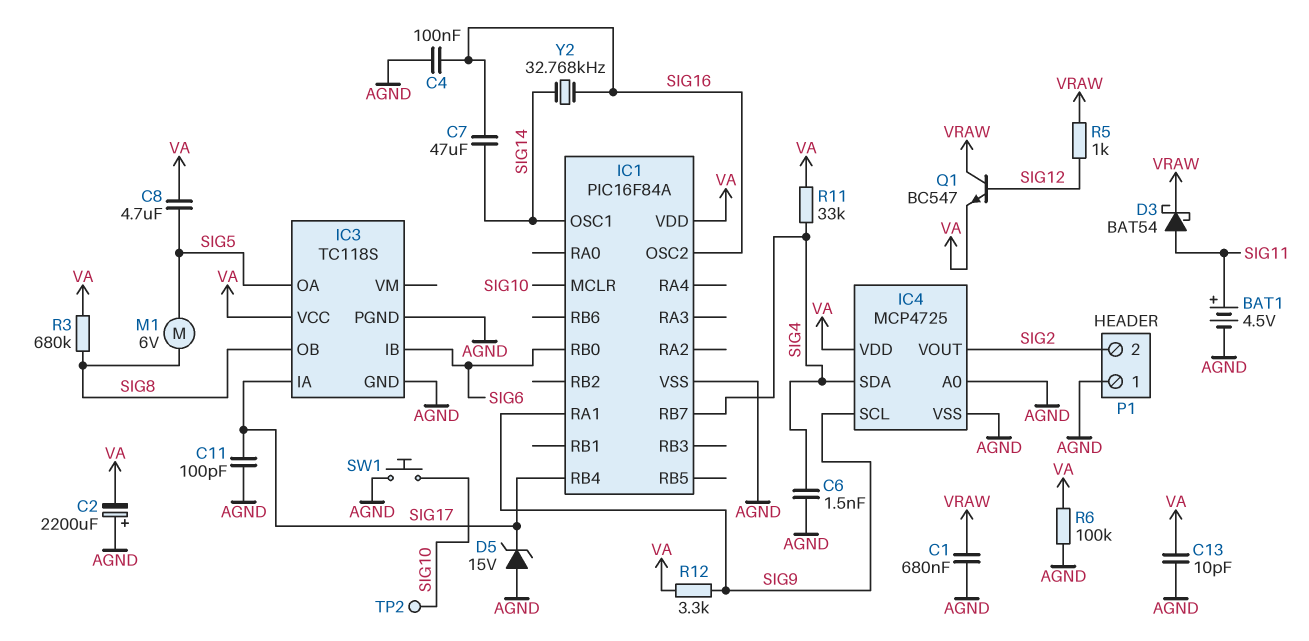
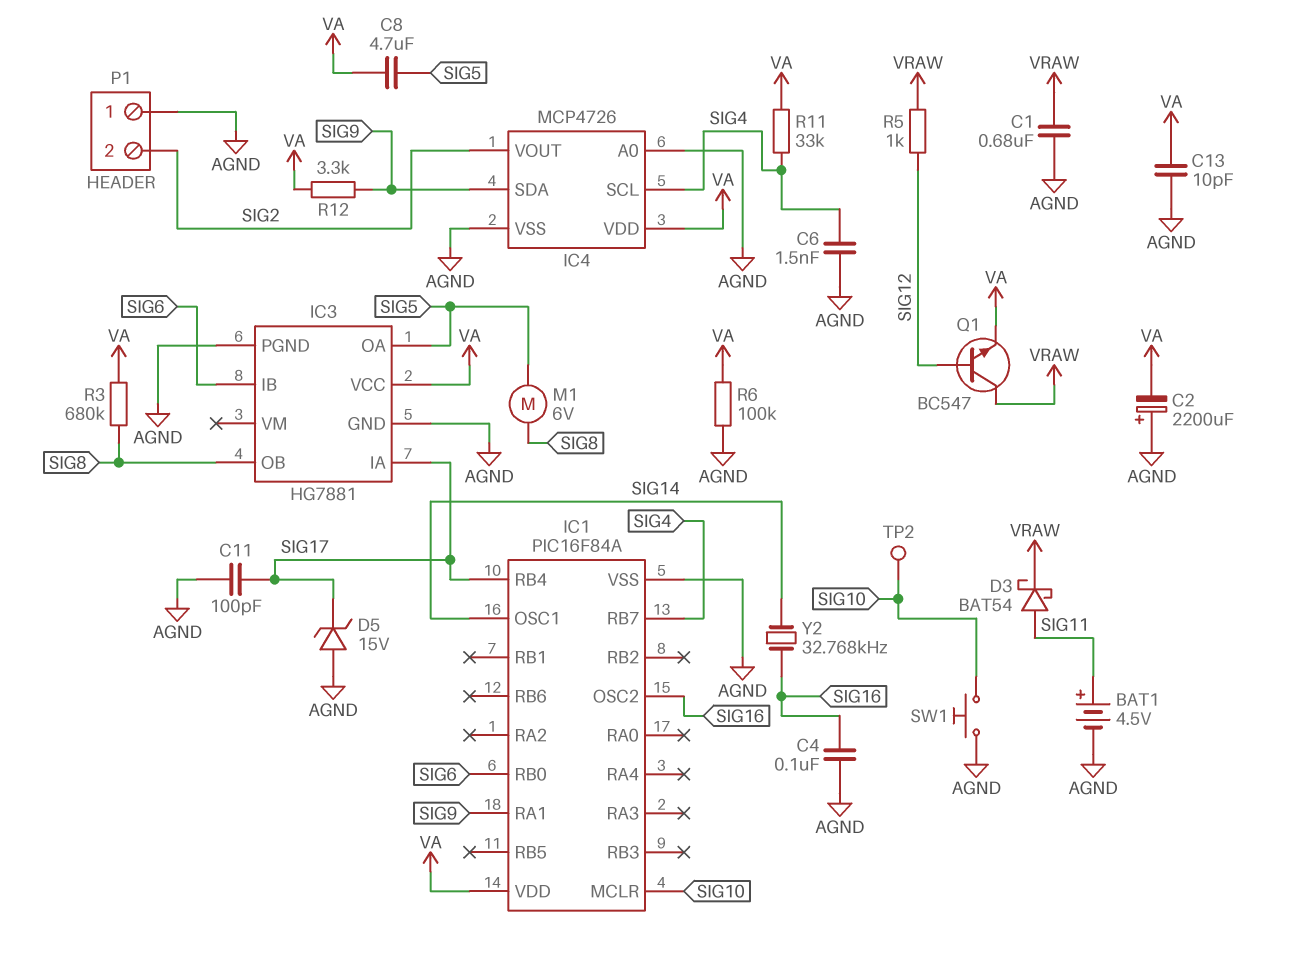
C7: 47uF (SIG14, SIG16) -> none
IC3: TC118S -> HG7881
IC4: MCP4725 -> MCP4726
IC4 pin SCL: SIG9 -> SIG4
IC4 pin SDA: SIG4 -> SIG9

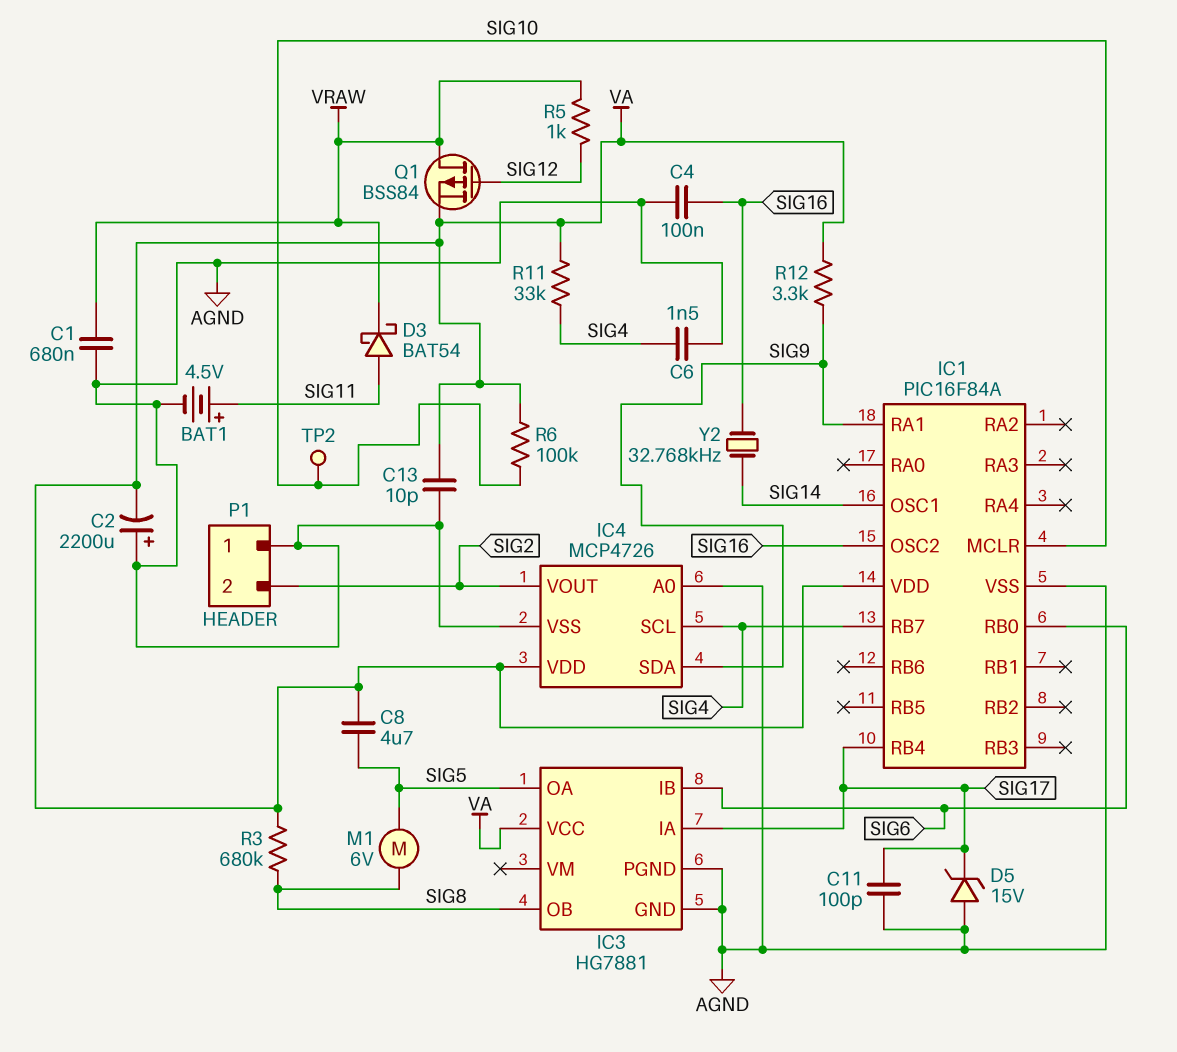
Q1: NPN BC547 (B SIG12, C VRAW, E VA) -> PMOS BSS84 (G SIG12, D VRAW, S VA)
R6: 100k (AGND, VA) -> 100k (SIG10, VA)
SW1: button (AGND, SIG10) -> none

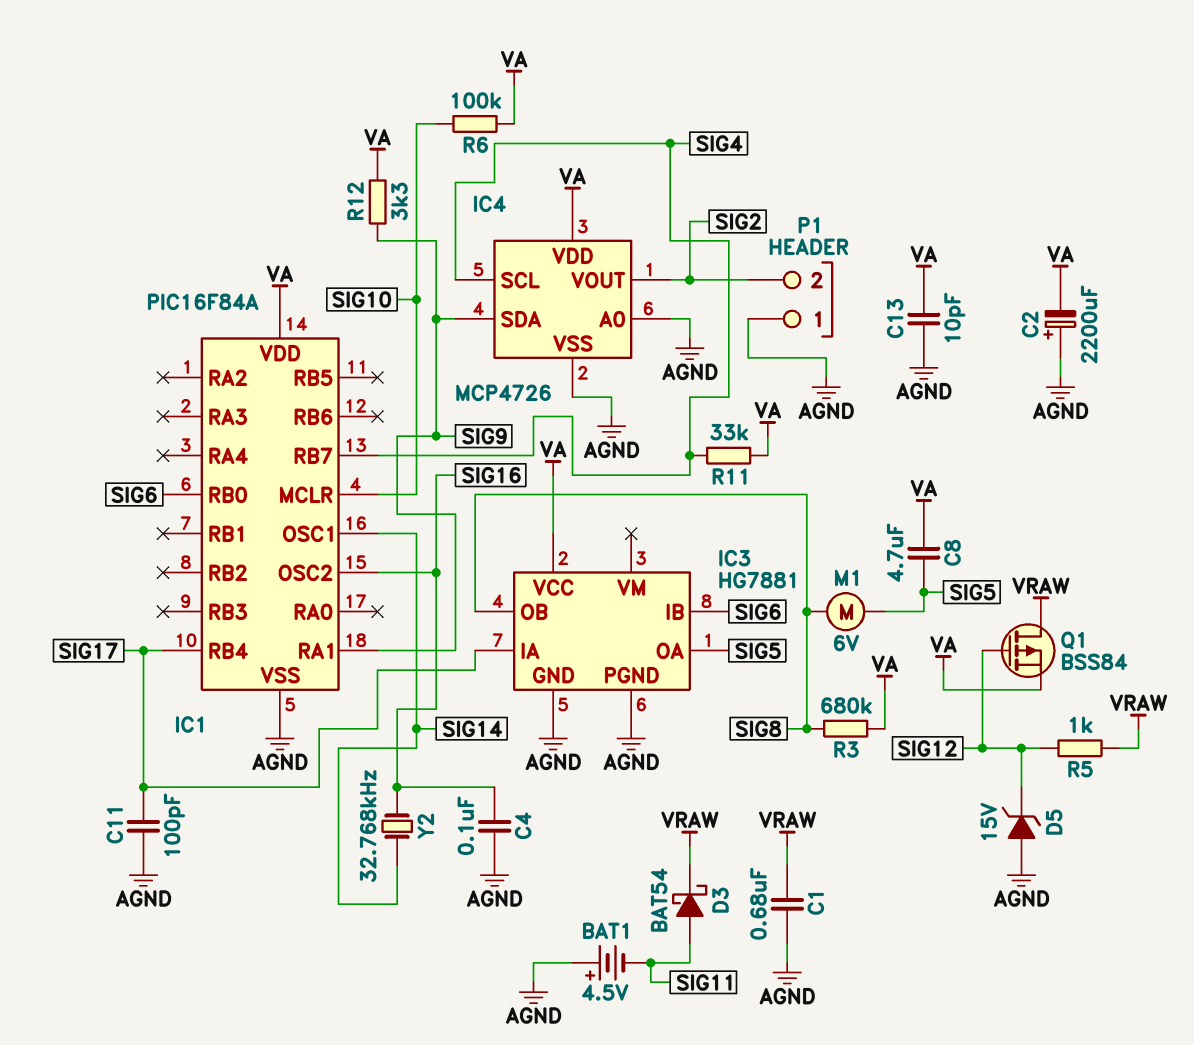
BAT1: 4.5V (plus SIG11, minus AGND) -> 4.5V (plus AGND, minus SIG11)
C6: 1.5nF (AGND, SIG4) -> none
D5: zener 15V (A AGND, K SIG17) -> zener 15V (A AGND, K SIG12)
TP2: test point (SIG10) -> none

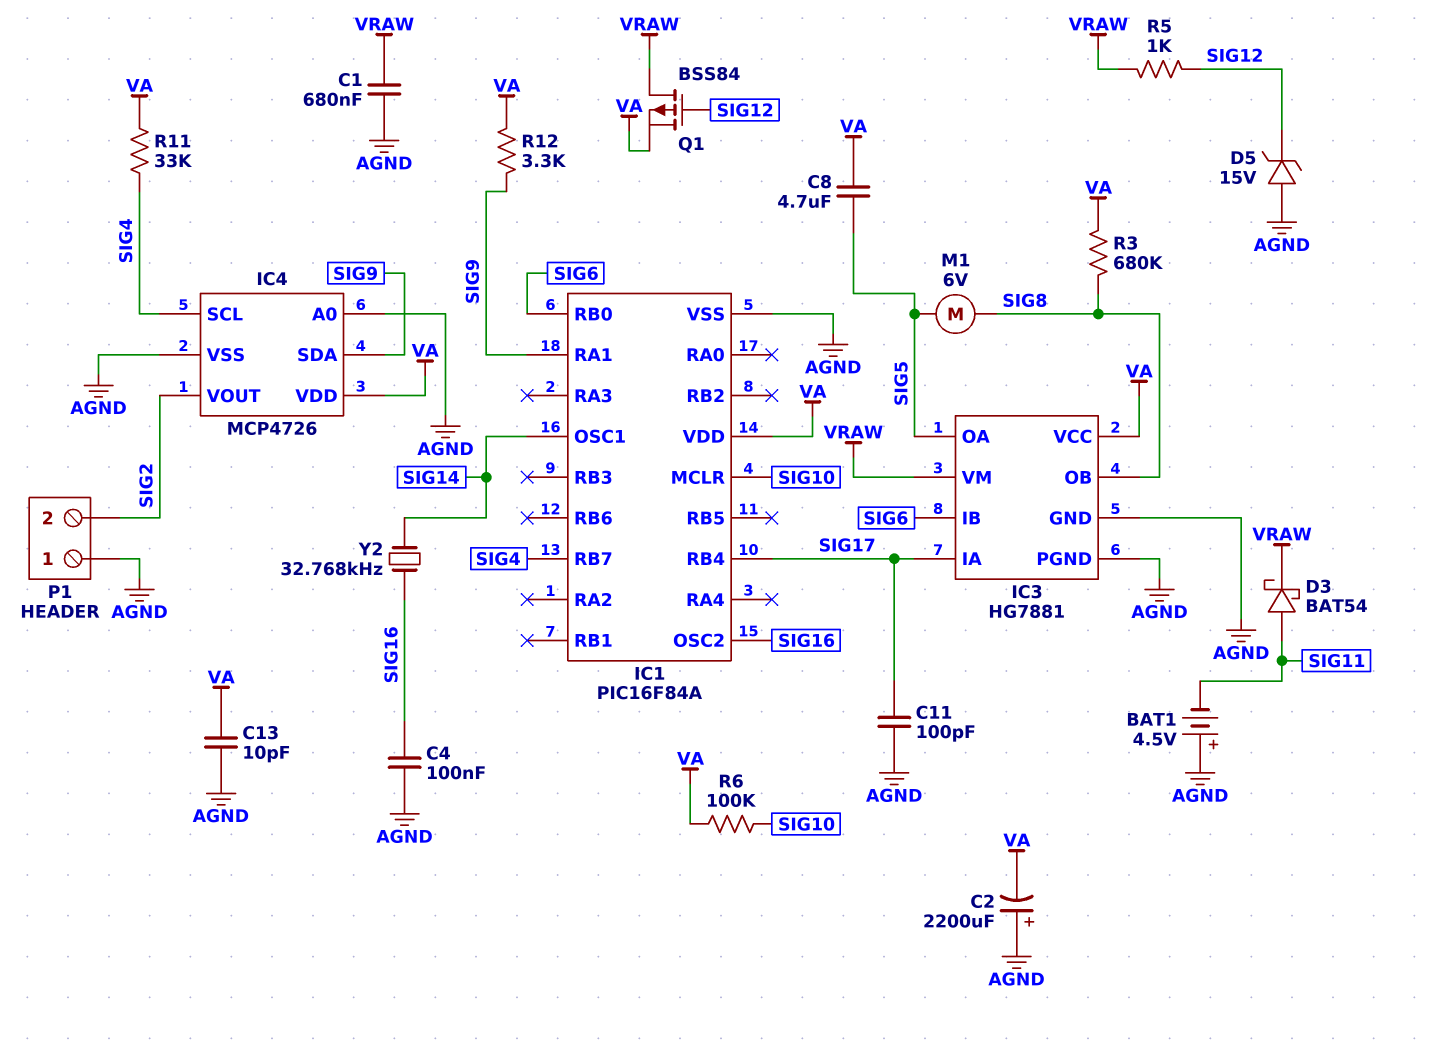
IC3 pin VM: none -> VRAW

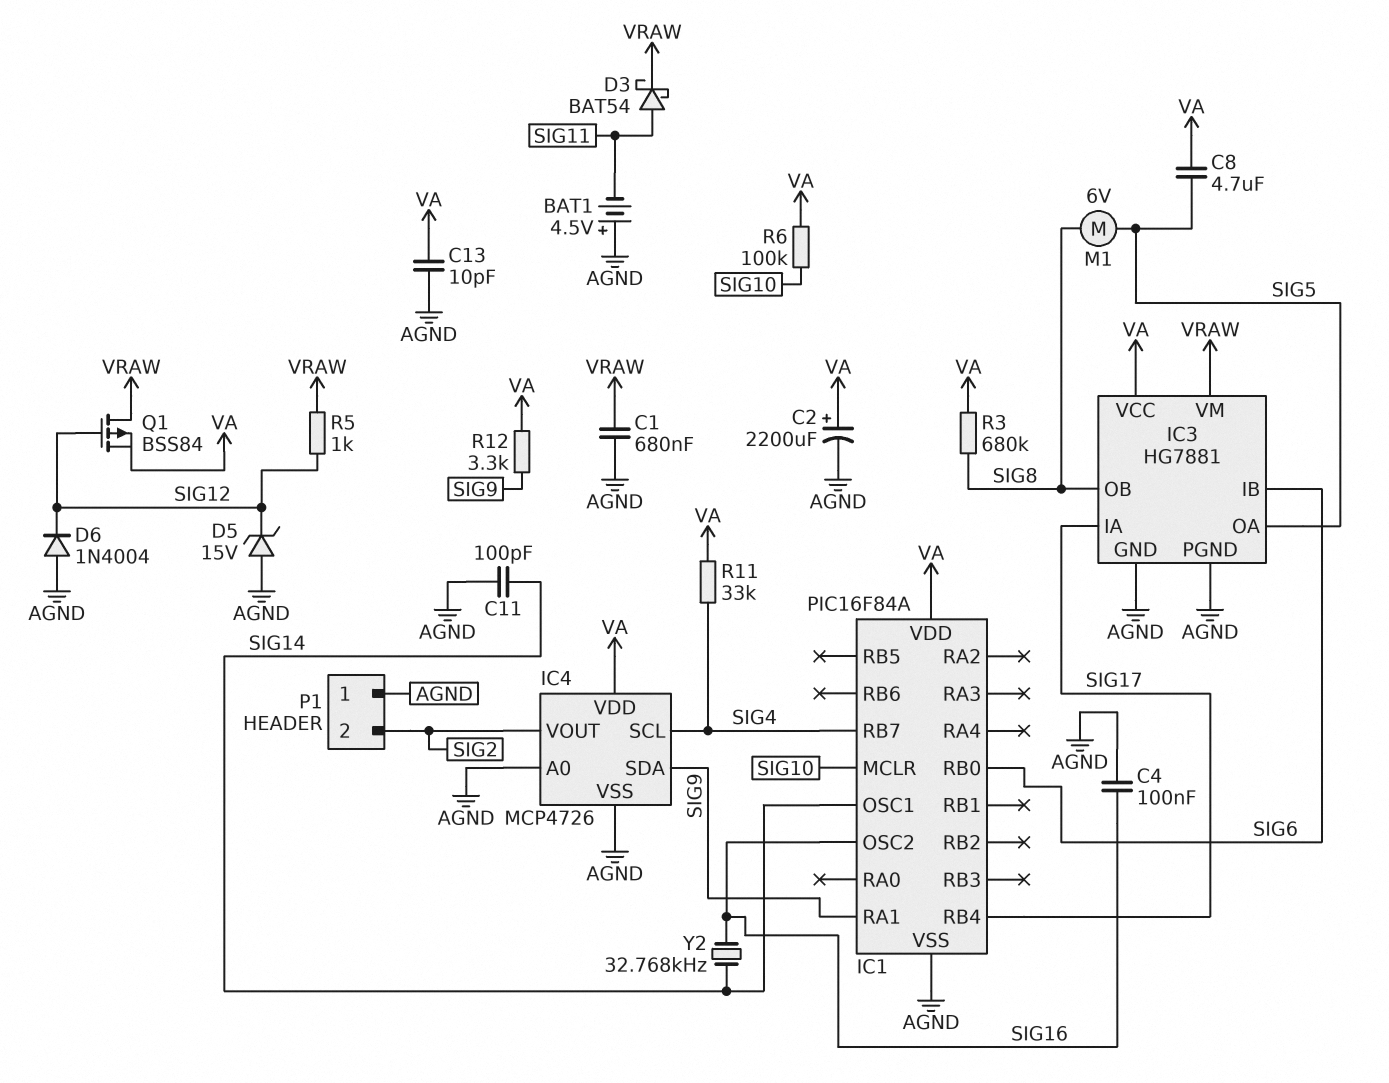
C2: 2200uF (plus AGND, minus VA) -> 2200uF (plus VA, minus AGND)
C11: 100pF (AGND, SIG17) -> 100pF (AGND, SIG14)
D6: none -> diode 1N4004 (A AGND, K SIG12)

